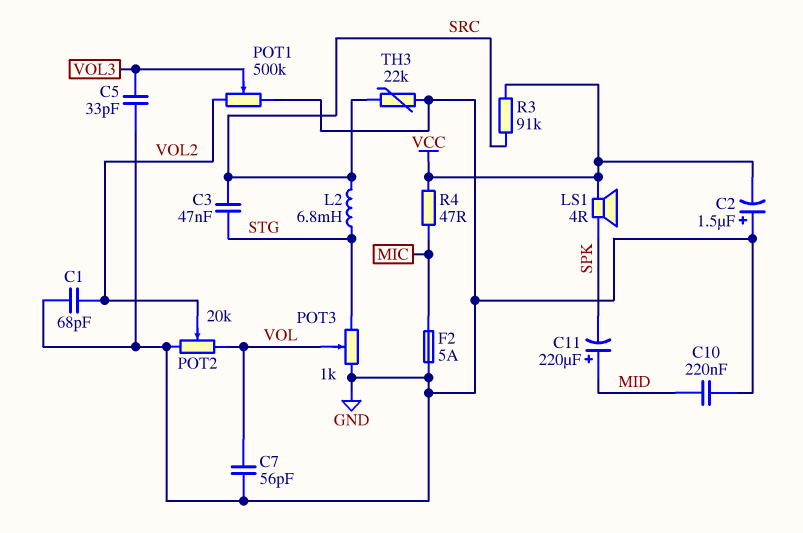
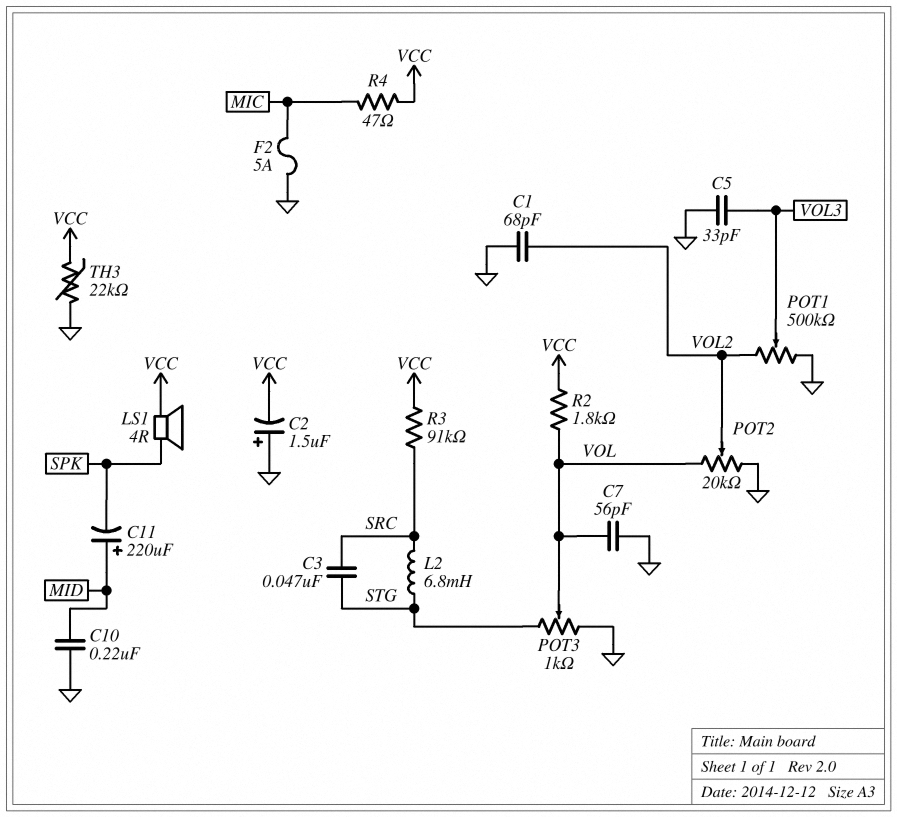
R2: none -> 1.8k (VCC, VOL)
TH3: 22k (GND, SRC) -> 22k (GND, VCC)

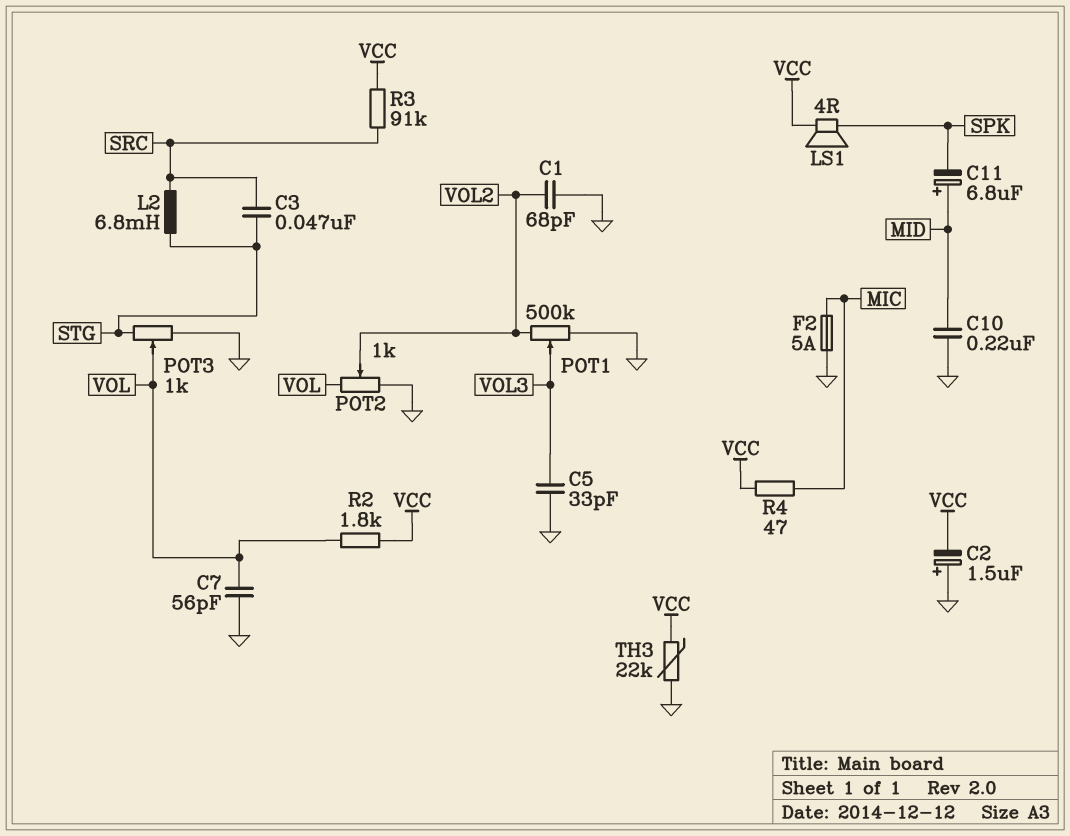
C11: 220uF (plus MID, minus SPK) -> 6.8uF (plus MID, minus SPK)
POT2: 20k (GND, VOL, wiper VOL2) -> 1k (GND, VOL, wiper VOL2)

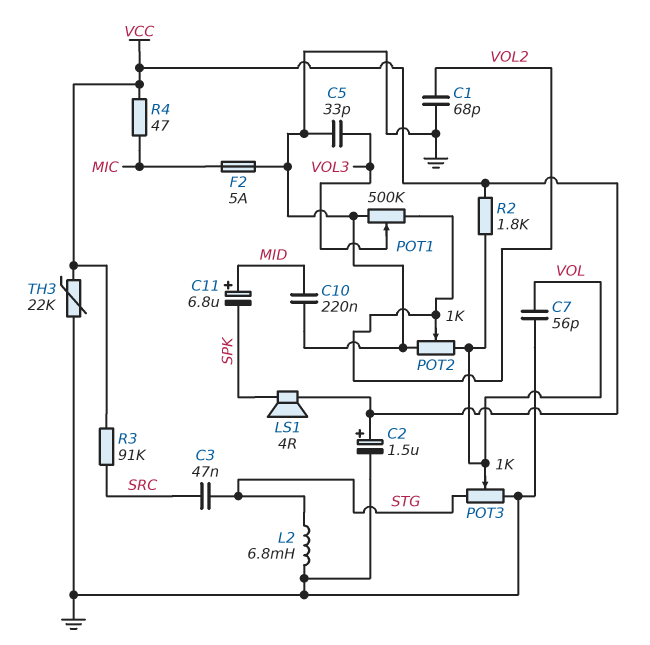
C2: 1.5uF (plus GND, minus VCC) -> 1.5uF (plus VCC, minus GND)
L2: 6.8mH (SRC, STG) -> 6.8mH (GND, STG)

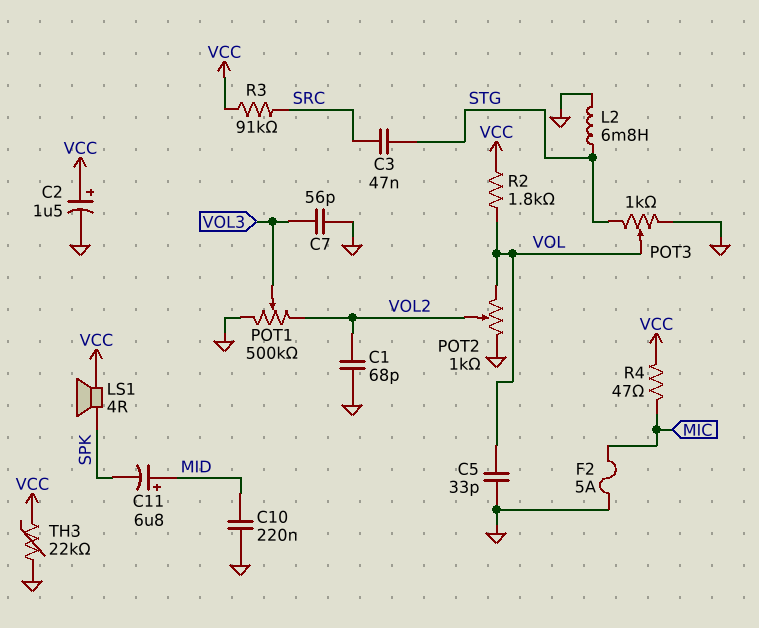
C5: 33pF (GND, VOL3) -> 33pF (GND, VOL)
C7: 56pF (GND, VOL) -> 56pF (GND, VOL3)

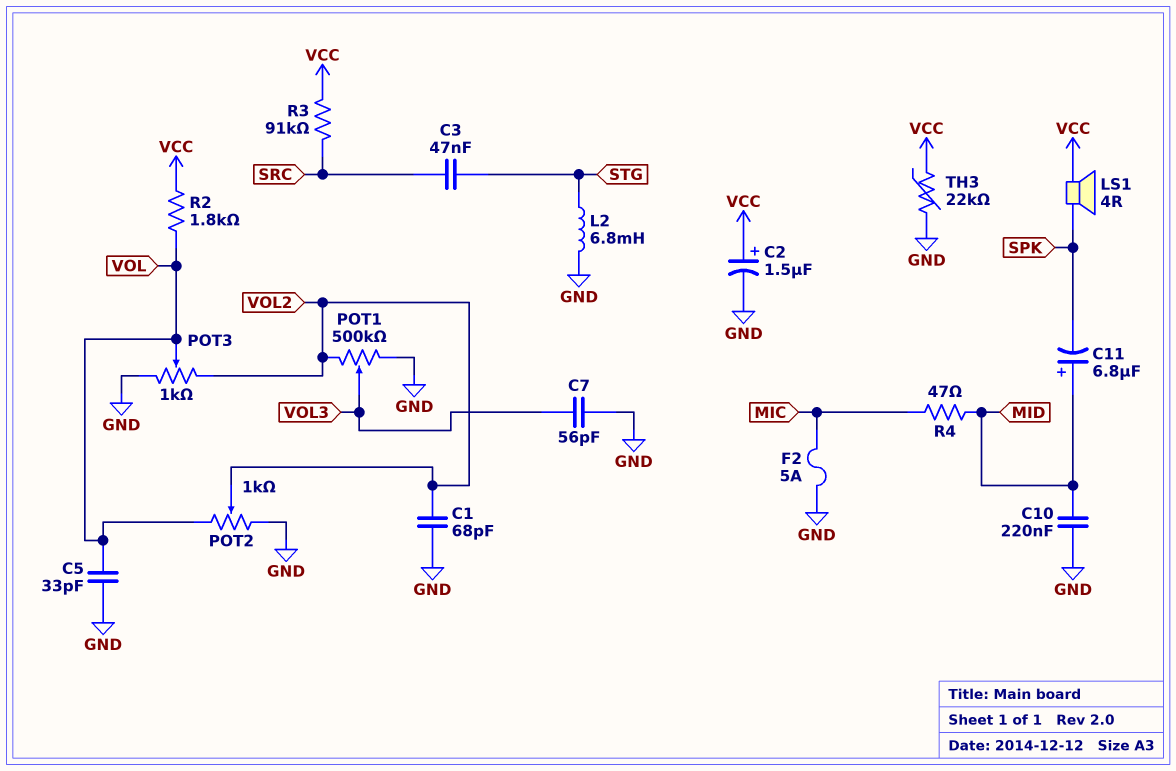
POT3: 1k (GND, STG, wiper VOL) -> 1k (GND, VOL2, wiper VOL)
R4: 47 (MIC, VCC) -> 47 (MIC, MID)

